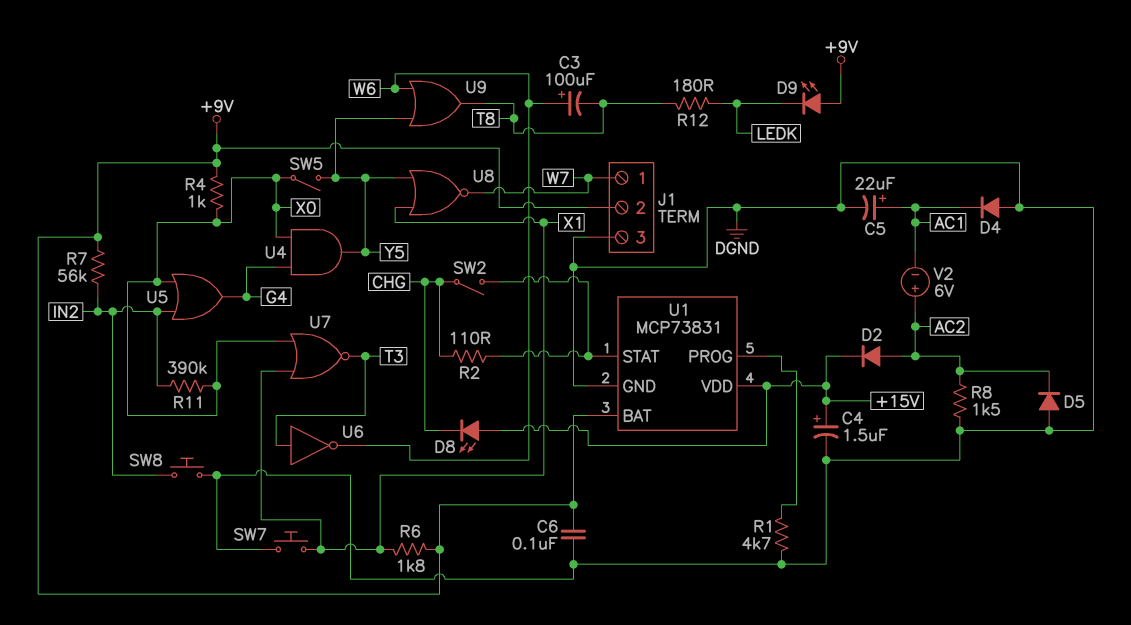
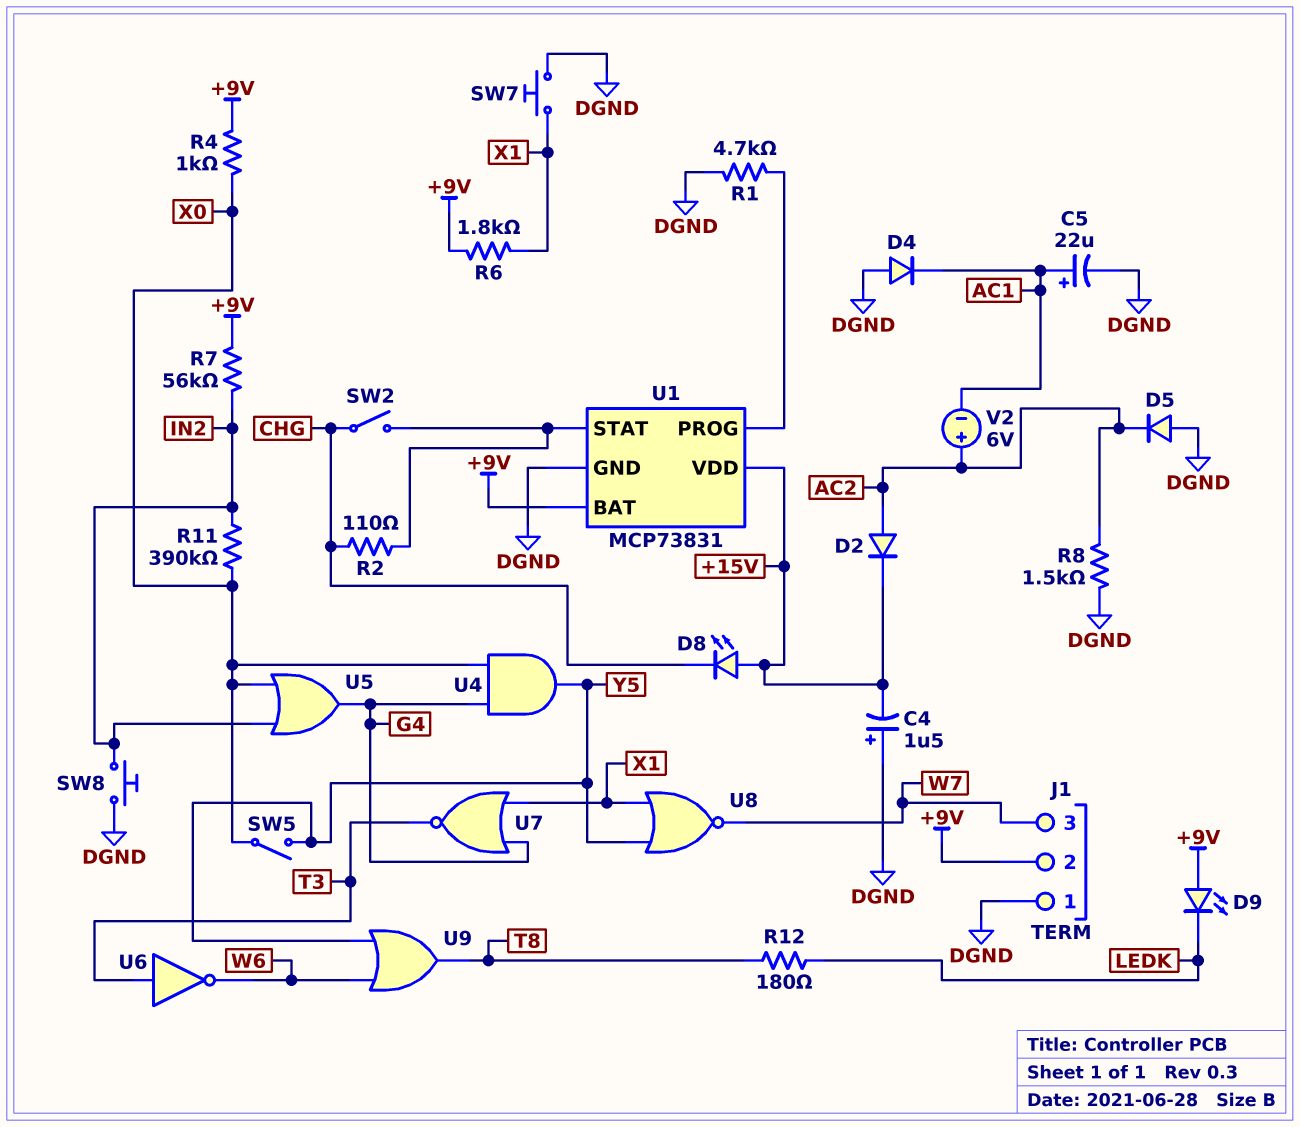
C3: 100uF (plus W6, minus T8) -> none
C4: 1.5uF (plus +15V, minus DGND) -> 1.5uF (plus DGND, minus +15V)
C6: 100nF (+9V, DGND) -> none
J1 pin 1: W7 -> DGND
J1 pin 3: DGND -> W7
U7: NOR (in X0, in X1, out T3) -> NOR (in G4, in X1, out T3)

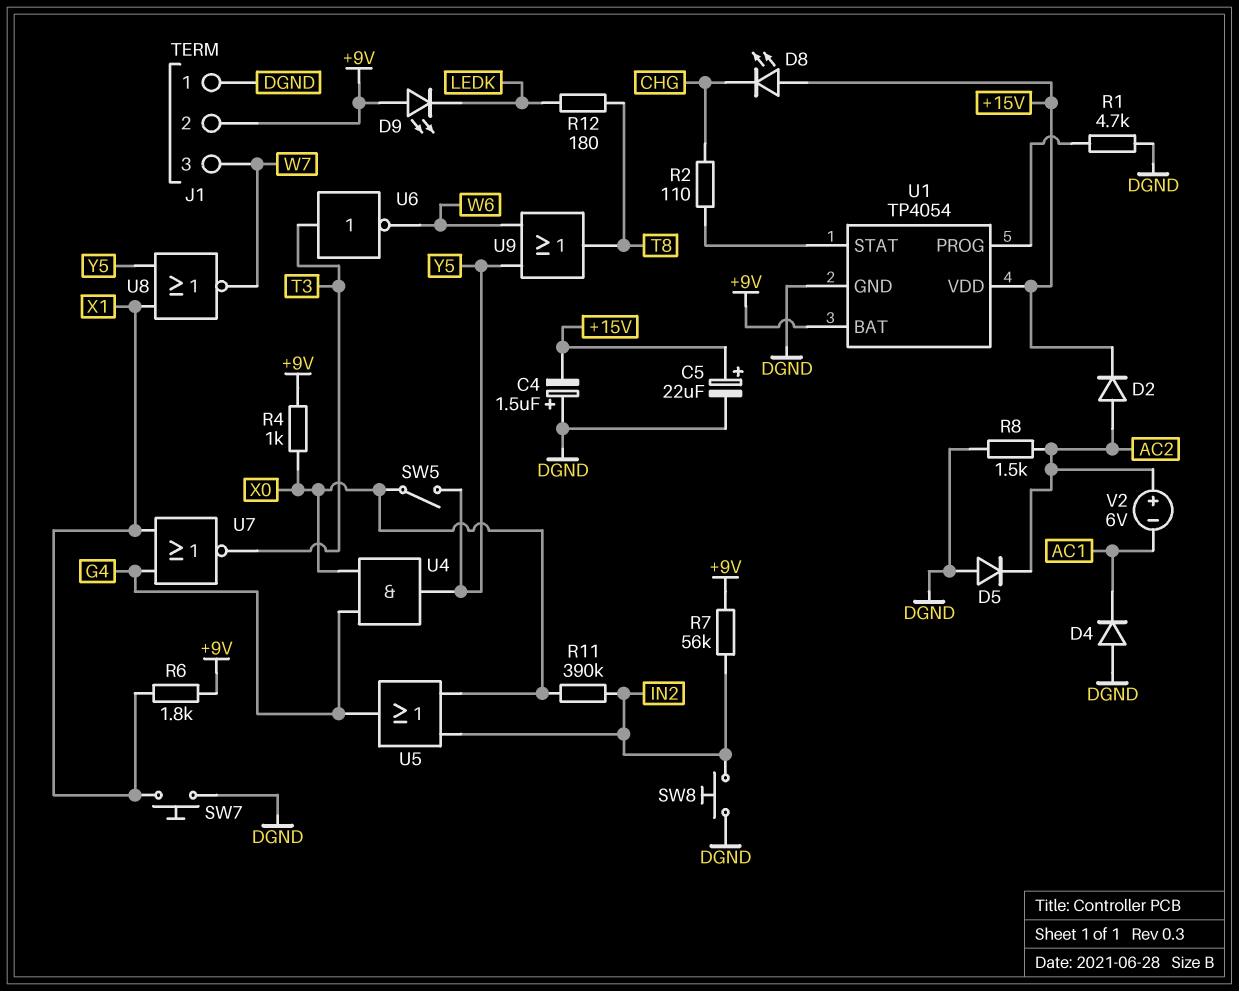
C5: 22uF (plus AC1, minus DGND) -> 22uF (plus +15V, minus DGND)
SW2: switch (CHG, U1/STAT) -> none
U1: MCP73831 -> TP4054

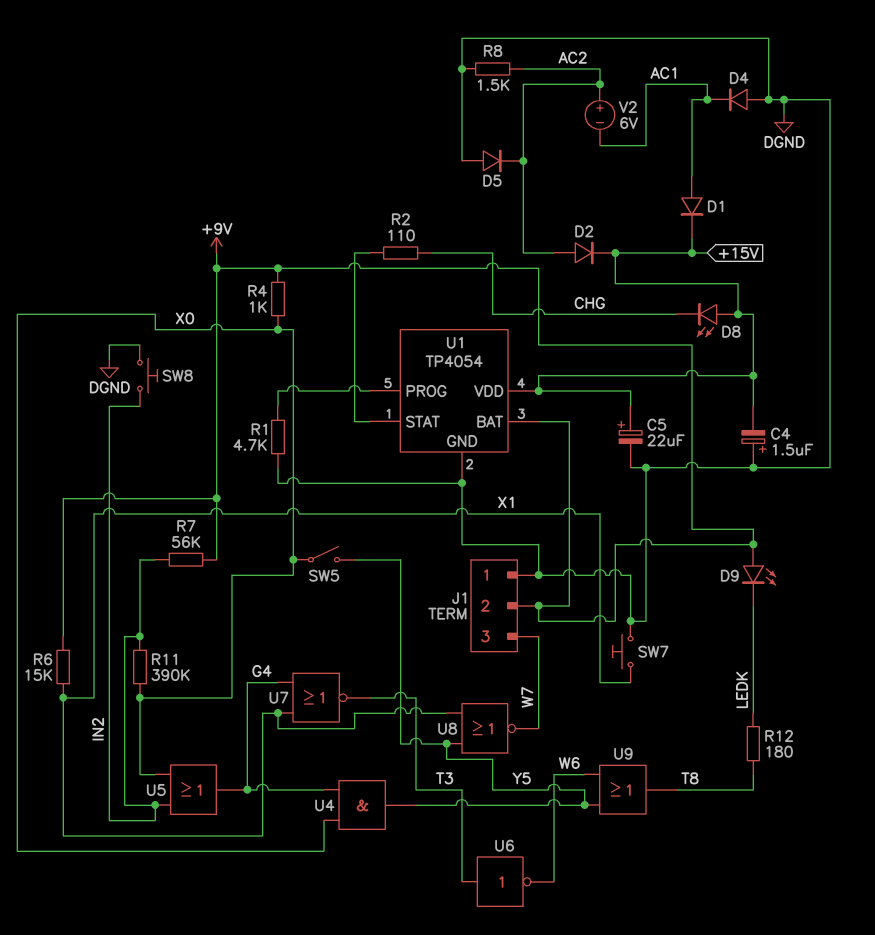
D1: none -> diode (A AC1, K +15V)
R6: 1.8k (+9V, X1) -> 15k (+9V, X1)

